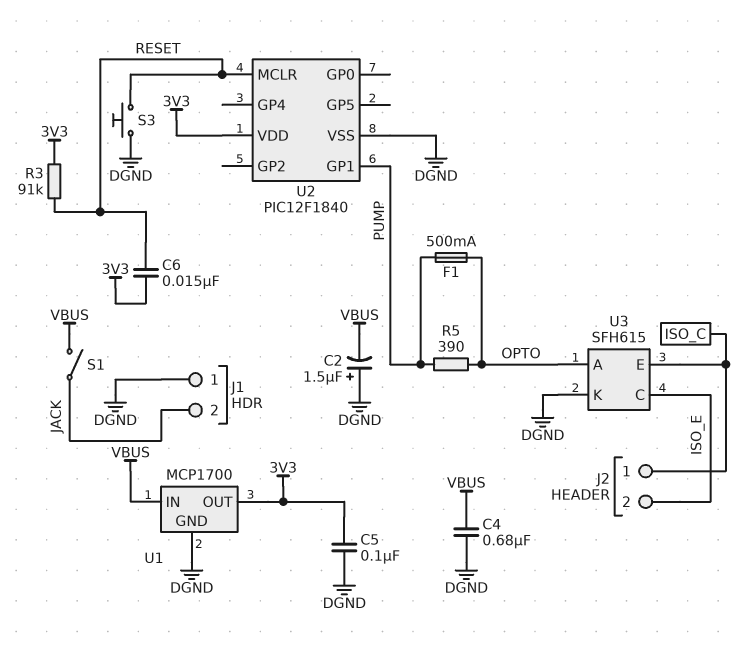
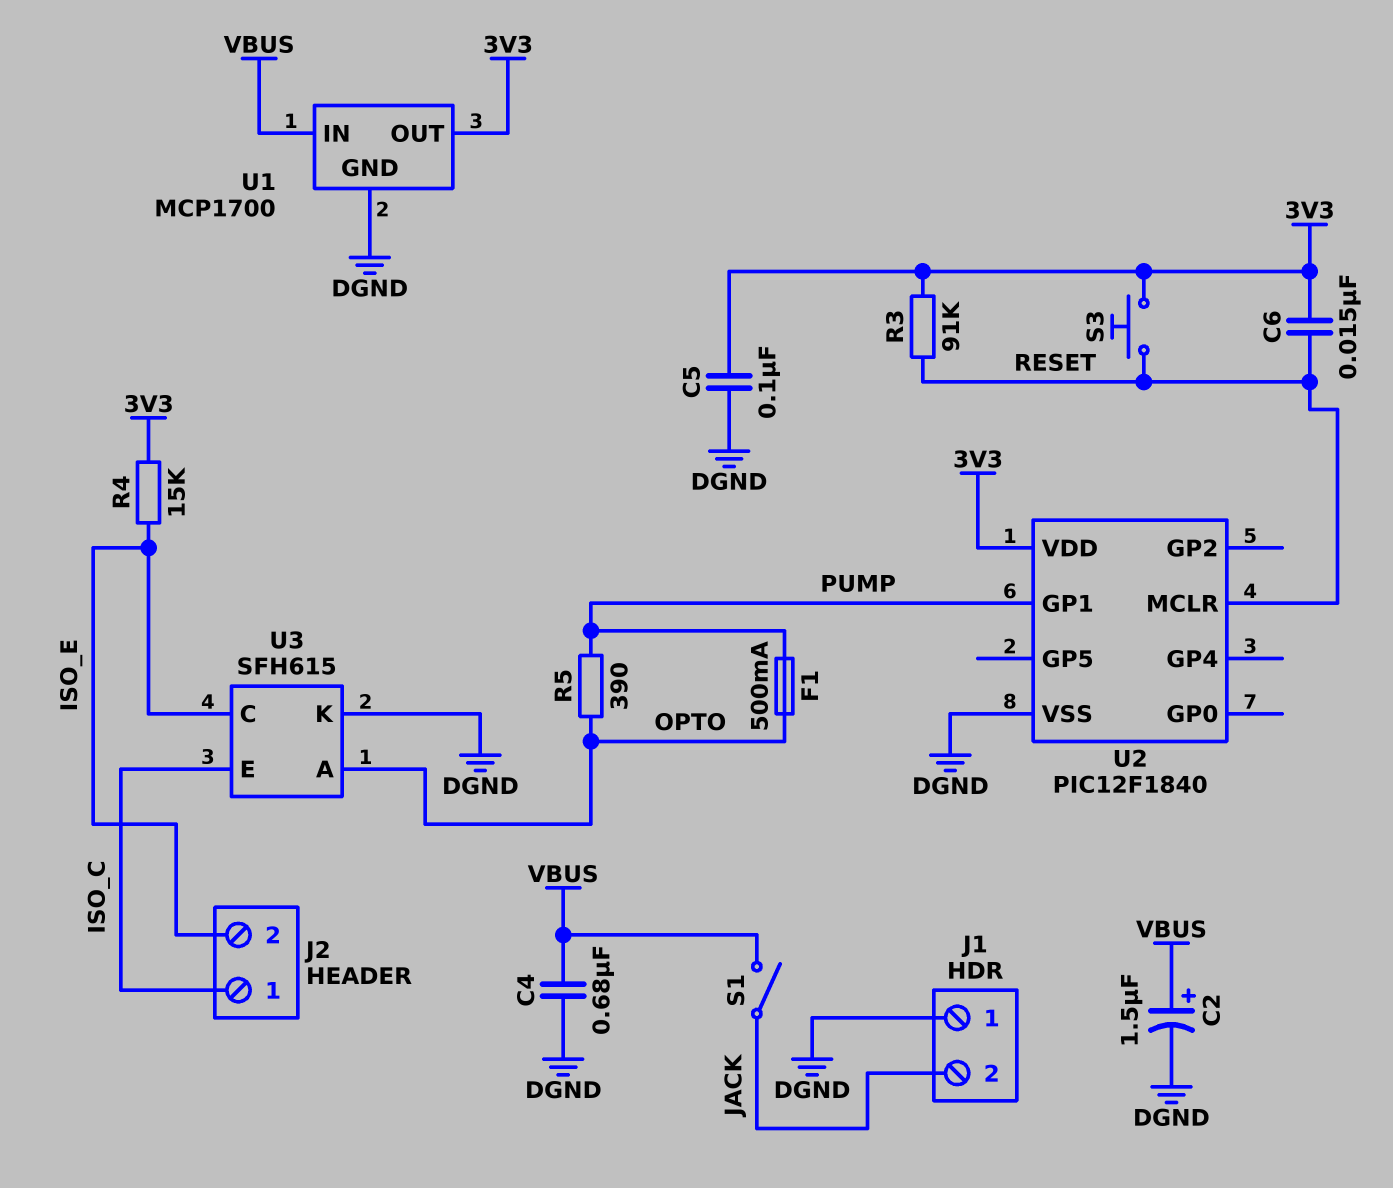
C2: 1.5uF (plus DGND, minus VBUS) -> 1.5uF (plus VBUS, minus DGND)
R4: none -> 15k (3V3, ISO_E)
S3: button (DGND, RESET) -> button (3V3, RESET)

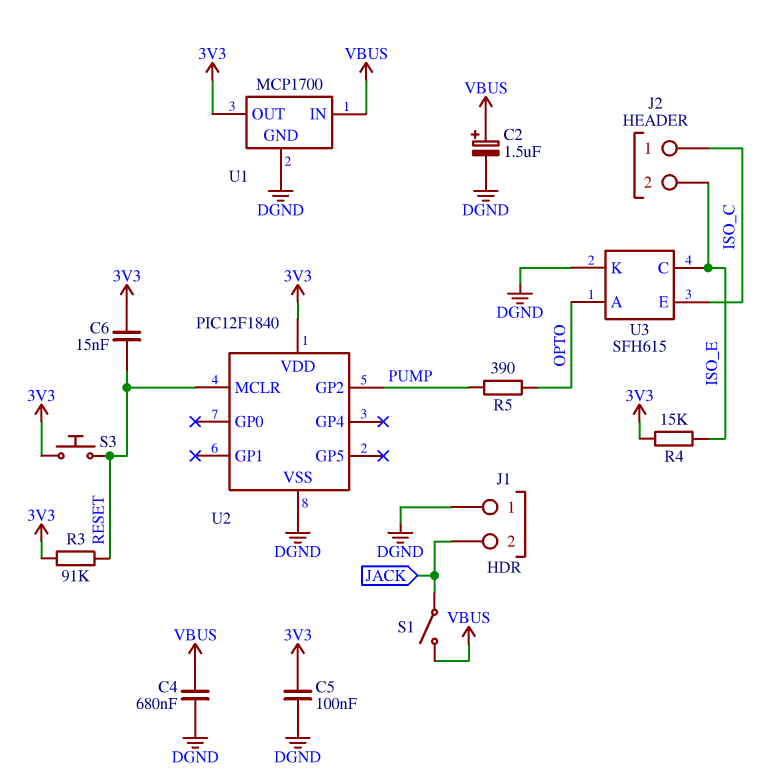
F1: 500mA (OPTO, PUMP) -> none
U2 pin GP1: PUMP -> none
U2 pin GP2: none -> PUMP

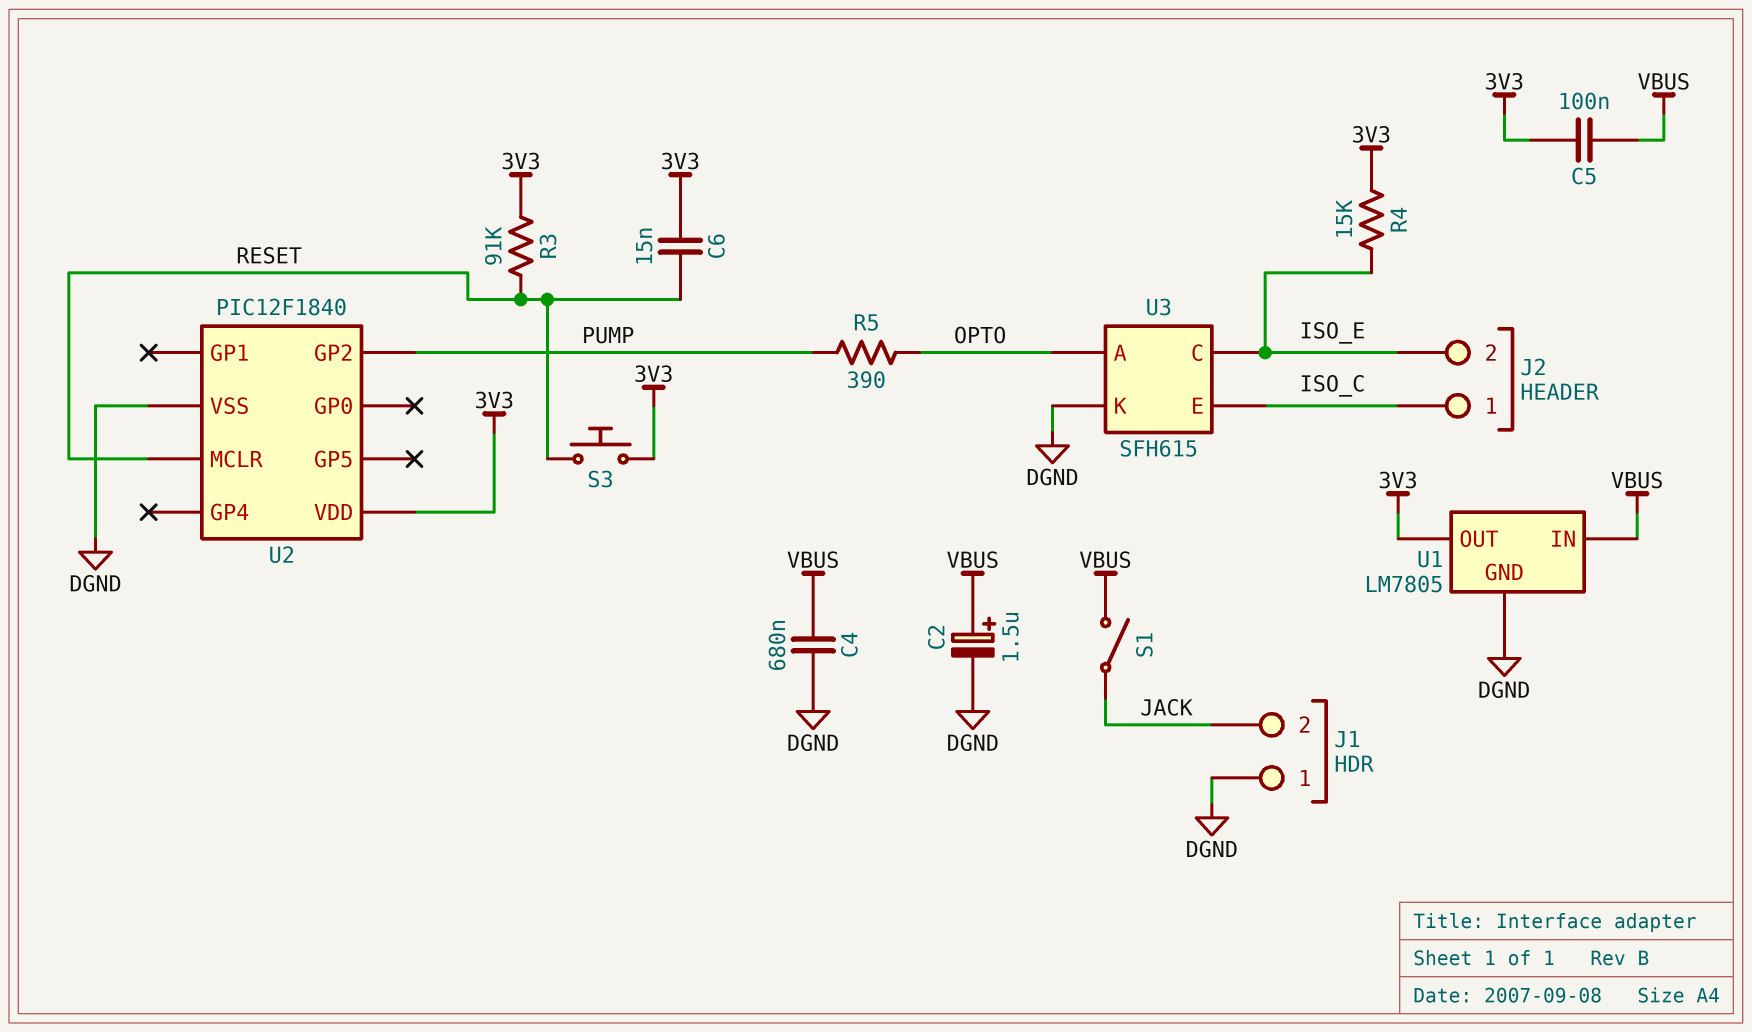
C5: 100nF (3V3, DGND) -> 100nF (3V3, VBUS)
U1: MCP1700 -> LM7805

